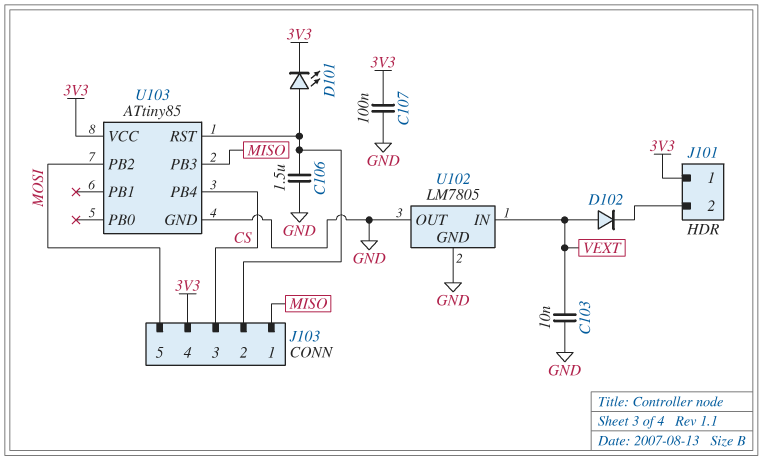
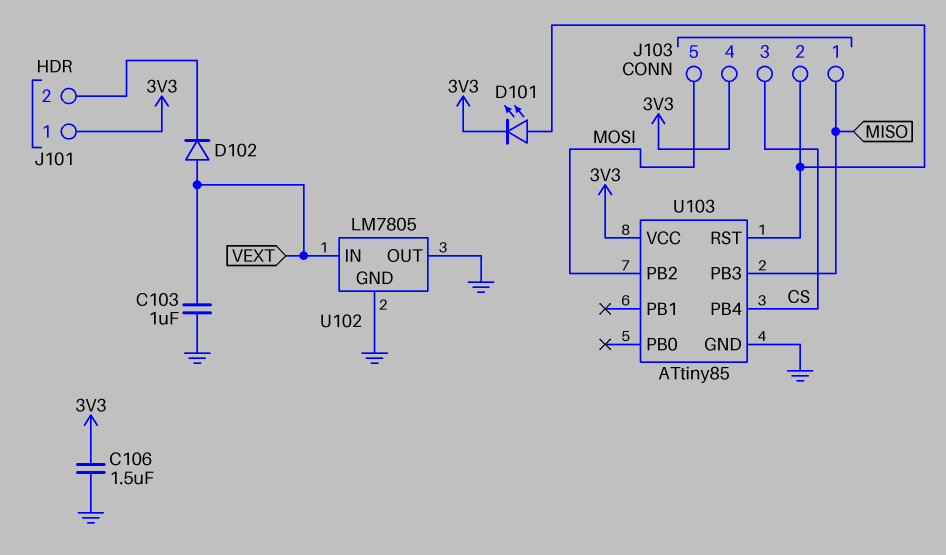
C103: 10nF (GND, VEXT) -> 1uF (GND, VEXT)
C106: 1.5uF (GND, J103/2) -> 1.5uF (3V3, GND)
C107: 100nF (3V3, GND) -> none

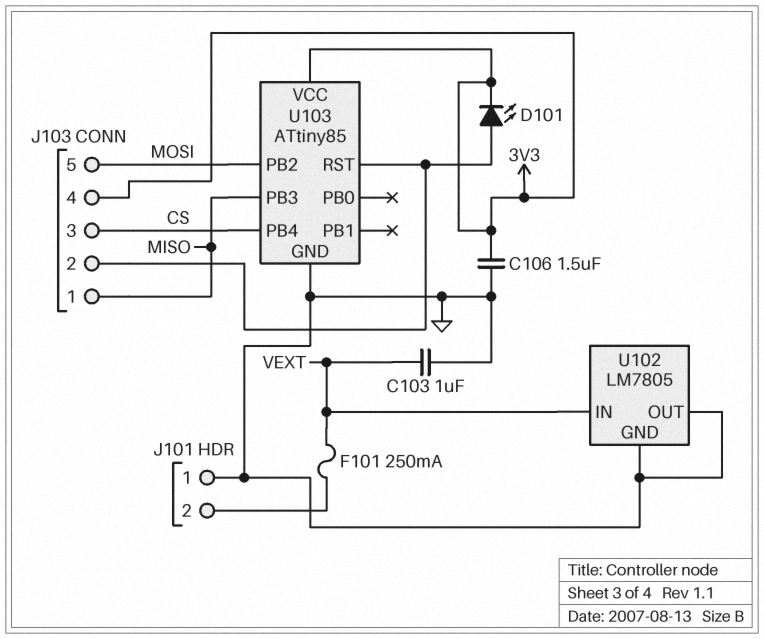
D102: diode (A VEXT, K J101/2) -> none
F101: none -> 250mA (J101/2, VEXT)
J101 pin 1: 3V3 -> GND

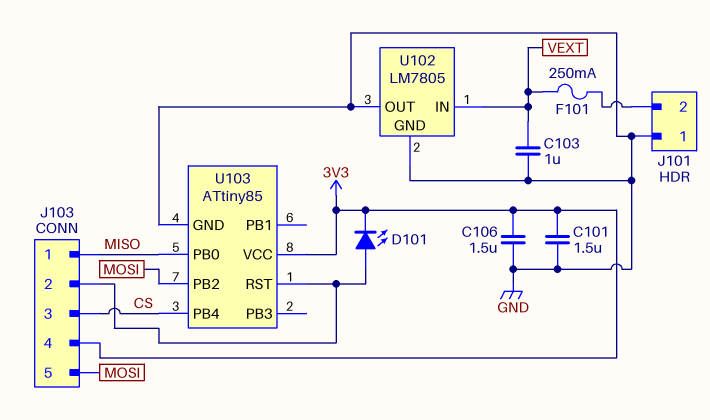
C101: none -> 1.5uF (3V3, GND)
U103 pin PB0: none -> MISO
U103 pin PB3: MISO -> none

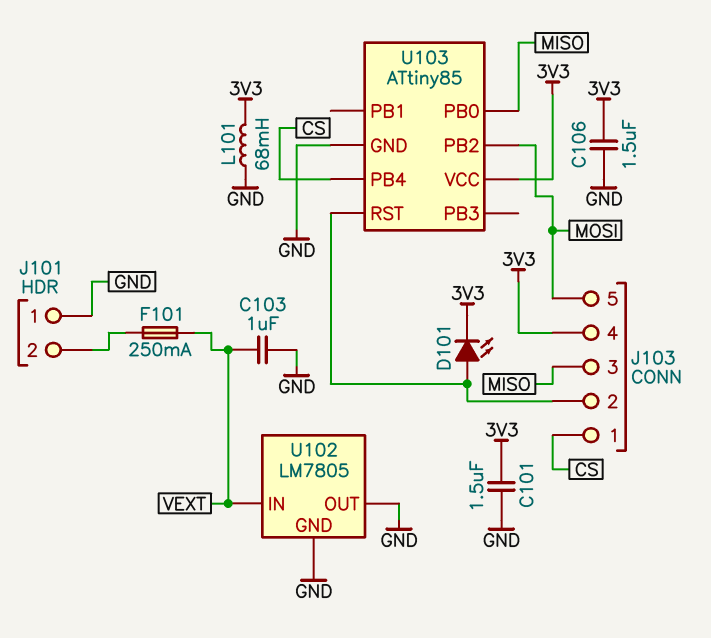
J103 pin 1: MISO -> CS
J103 pin 3: CS -> MISO
L101: none -> 68mH (3V3, GND)

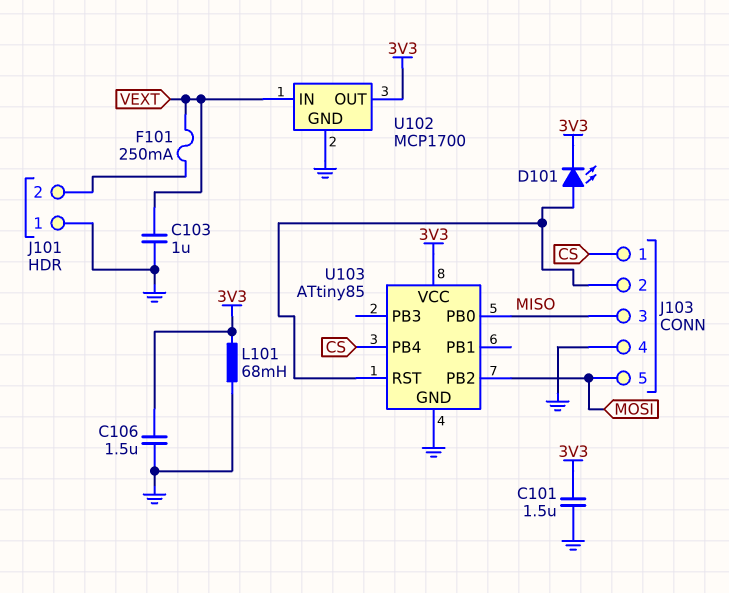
J103 pin 4: 3V3 -> GND
U102: LM7805 -> MCP1700
U102 pin OUT: GND -> 3V3

